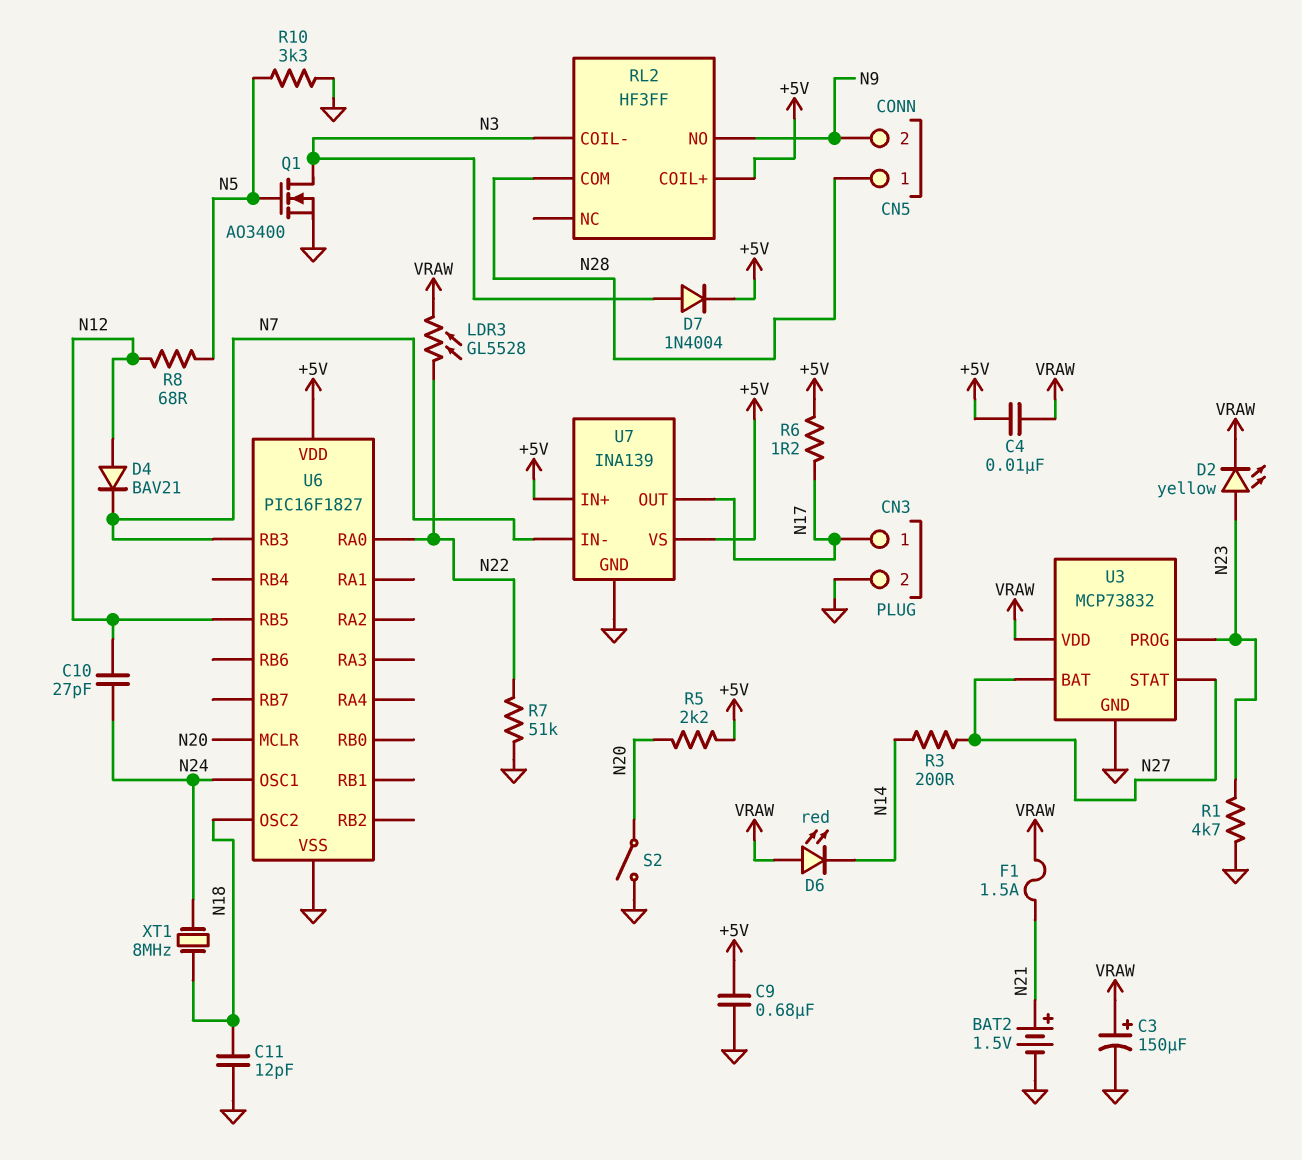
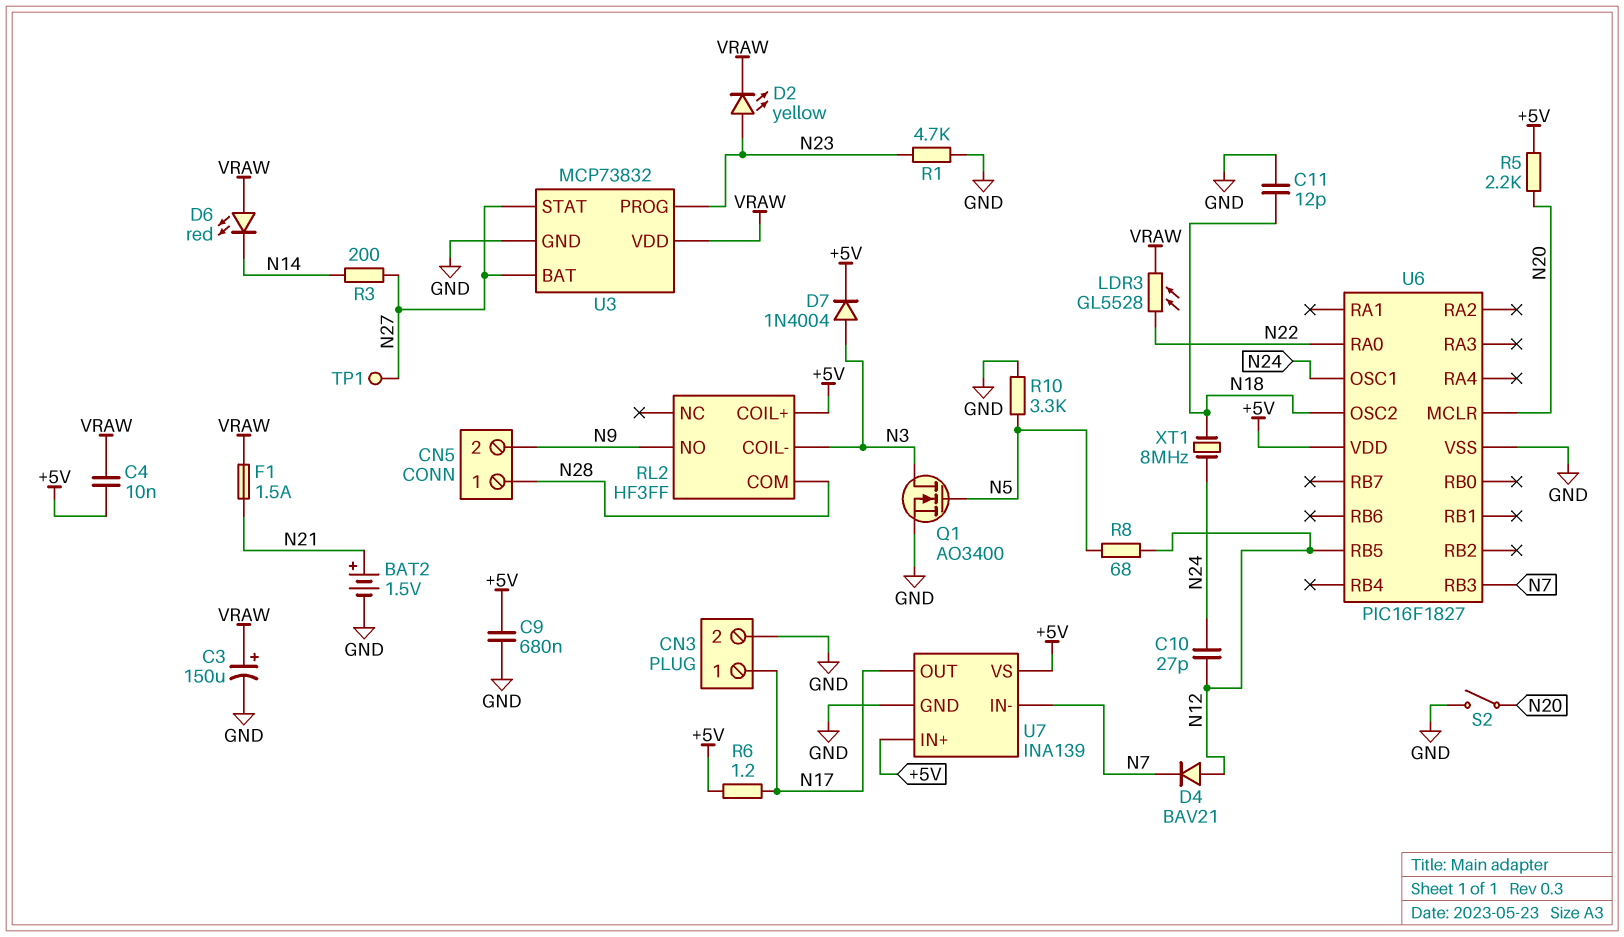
R7: 51k (GND, N22) -> none
TP1: none -> test point (N27)

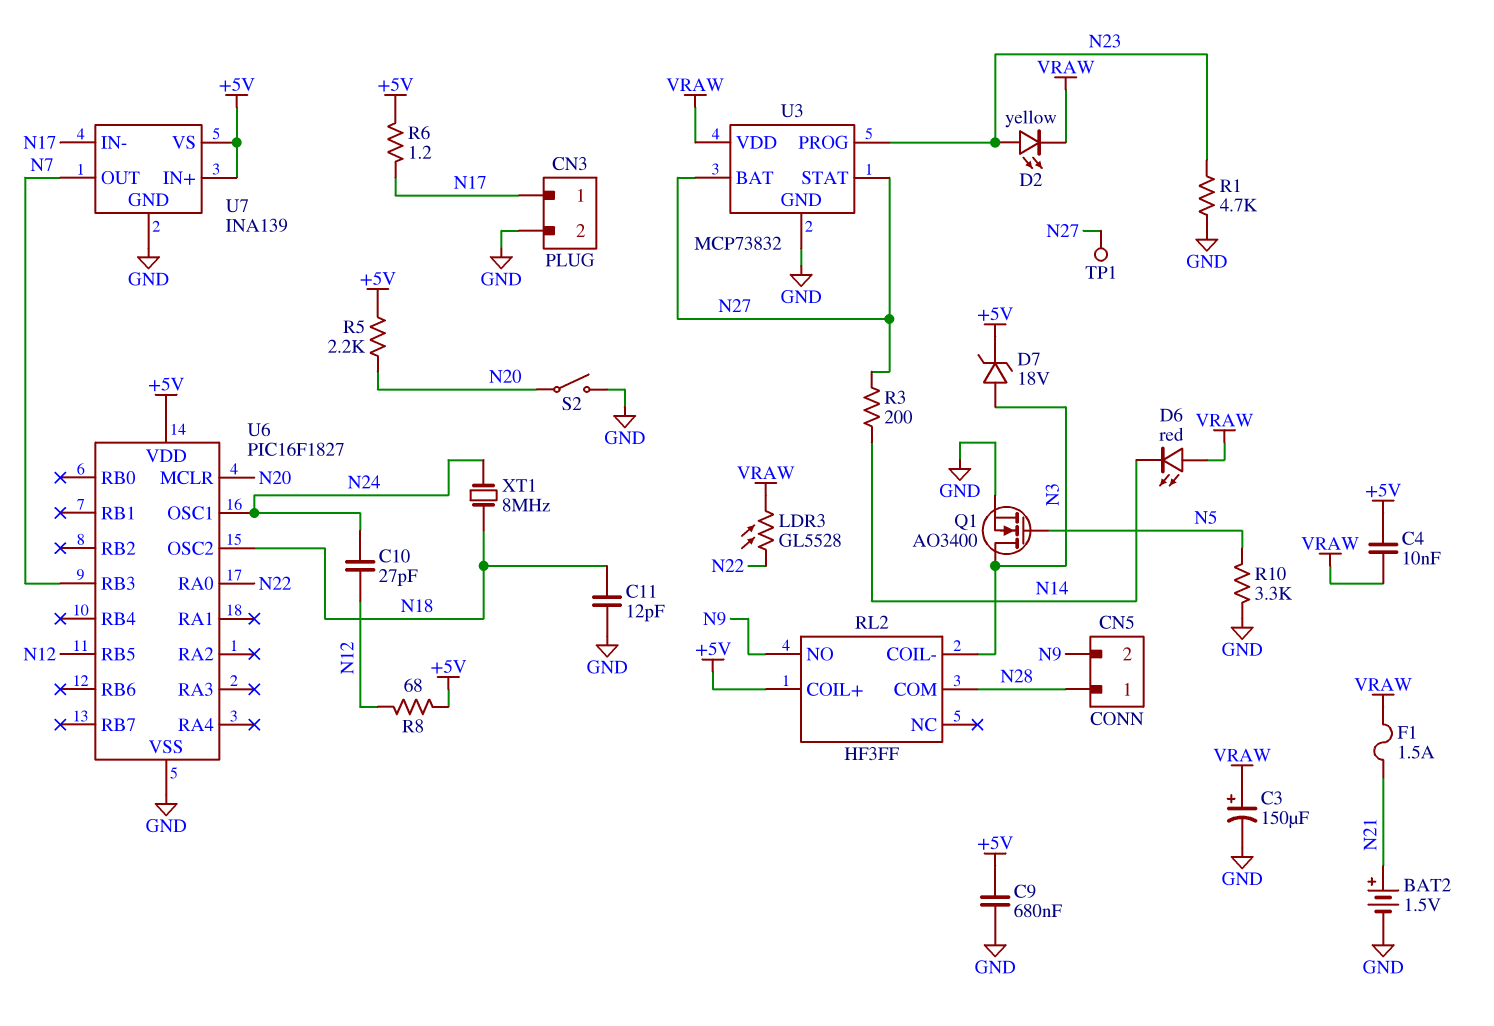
D4: diode BAV21 (A N12, K N7) -> none
D7: diode 1N4004 (A N3, K +5V) -> zener 18V (A N3, K +5V)
R8: 68 (N5, N12) -> 68 (+5V, N12)
U7 pin IN-: N7 -> N17
U7 pin OUT: N17 -> N7

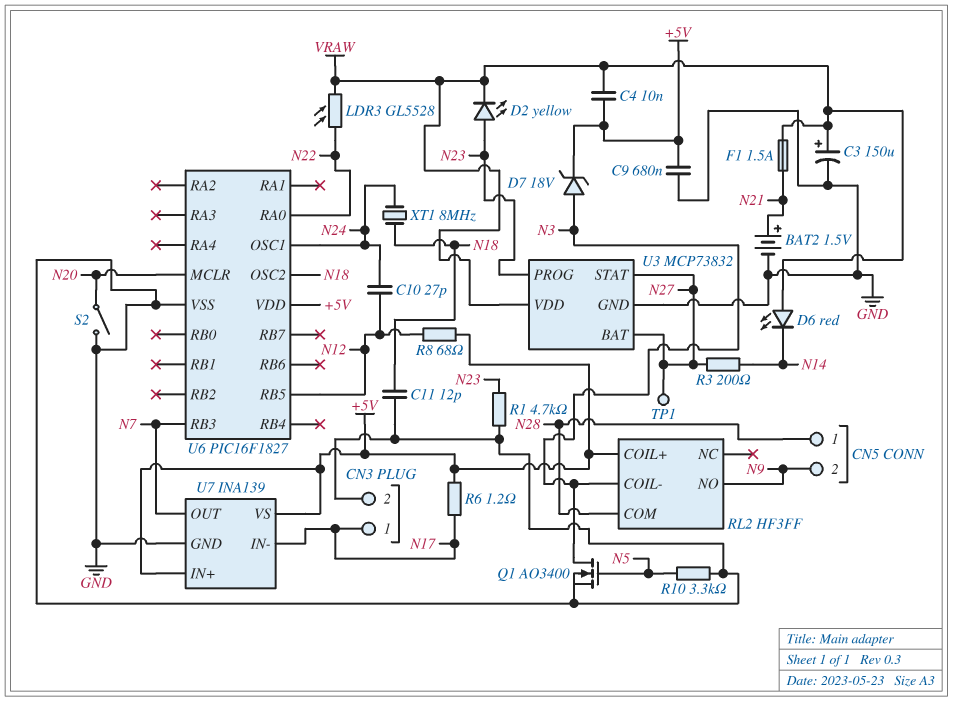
R5: 2.2k (+5V, N20) -> none

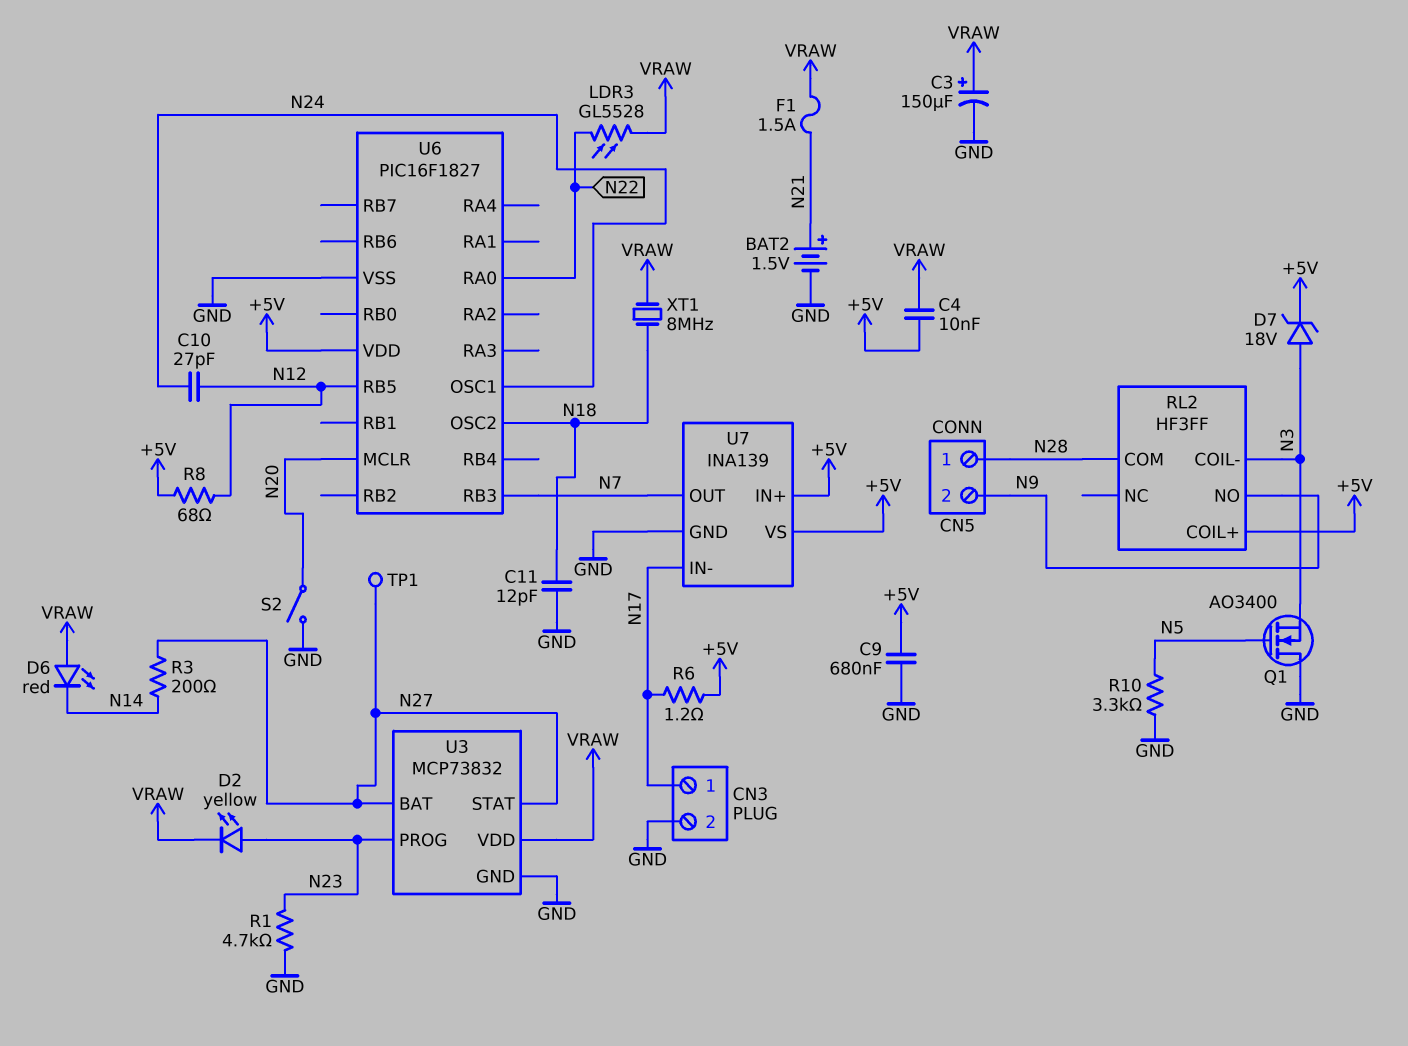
Q1: NMOS AO3400 (G N5, D N3, S GND) -> NMOS AO3400 (G N5, D GND, S N3)
XT1: 8MHz (N18, N24) -> 8MHz (N18, VRAW)

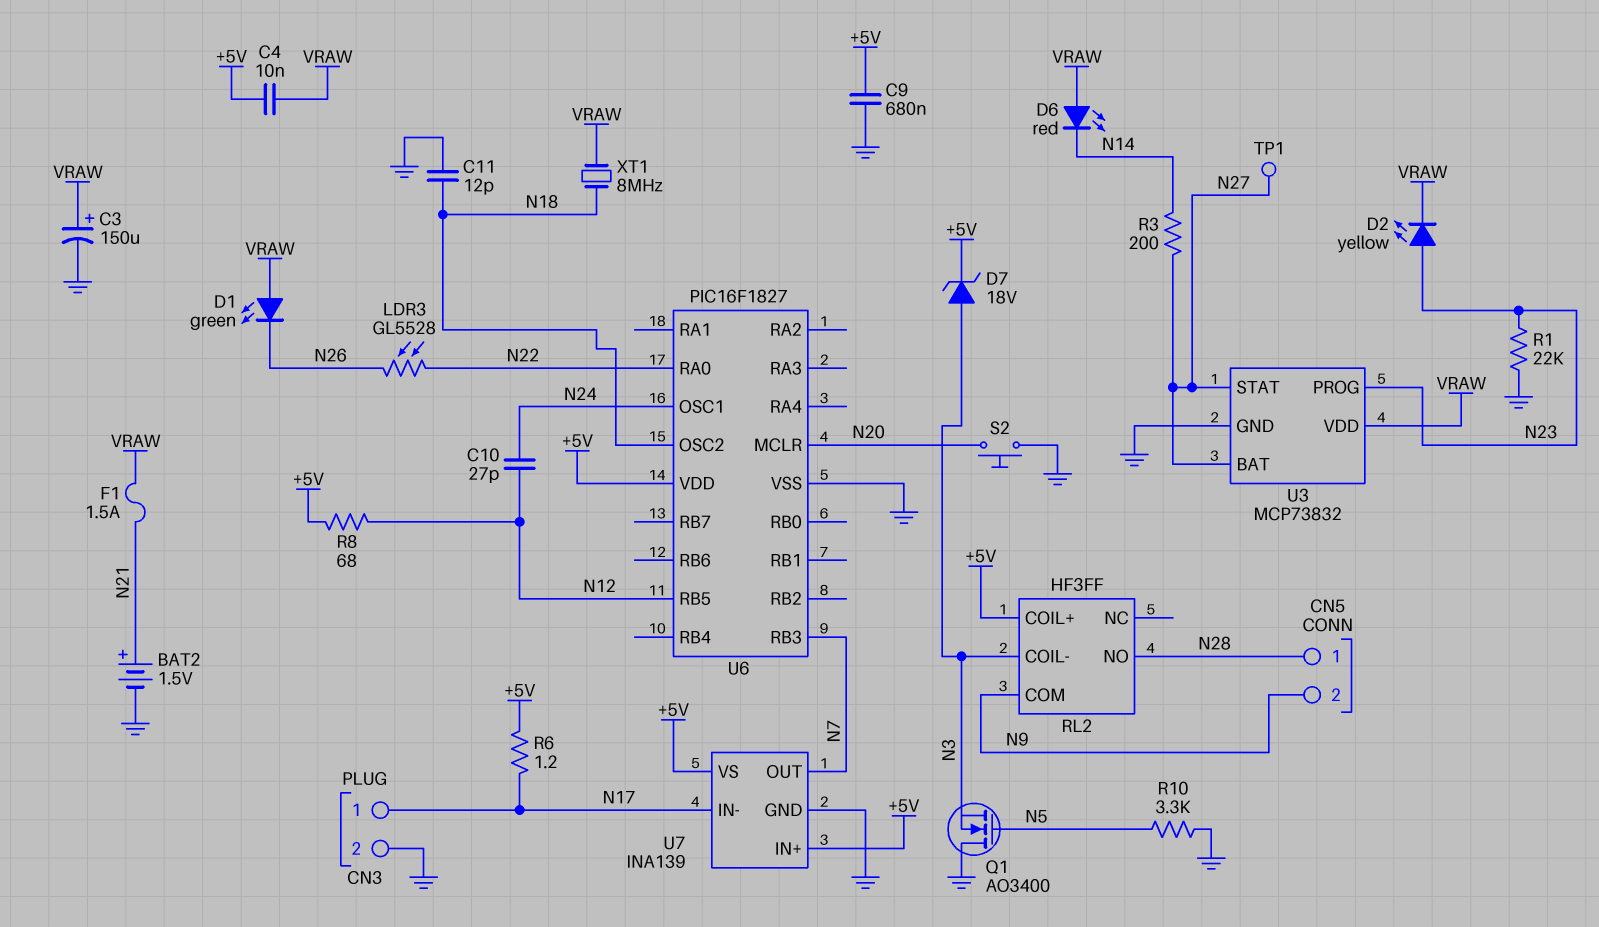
D1: none -> LED green (A VRAW, K N26)
LDR3: GL5528 (N22, VRAW) -> GL5528 (N22, N26)
R1: 4.7k (GND, N23) -> 22k (GND, N23)
RL2 pin COM: N28 -> N9
RL2 pin NO: N9 -> N28
S2: switch (GND, N20) -> button (GND, N20)

